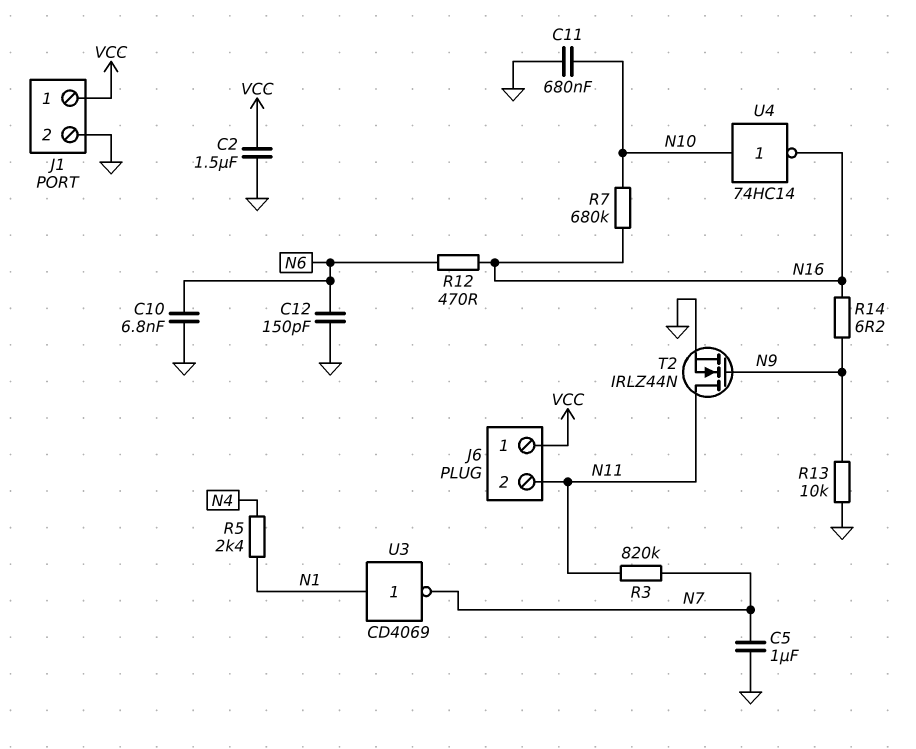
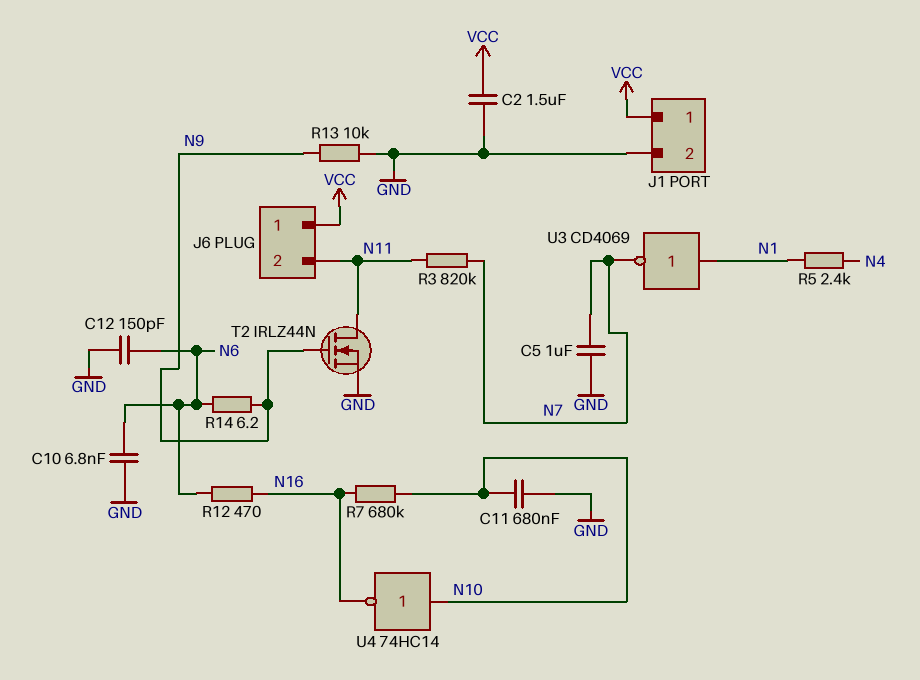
R14: 6.2 (N9, N16) -> 6.2 (N6, N9)

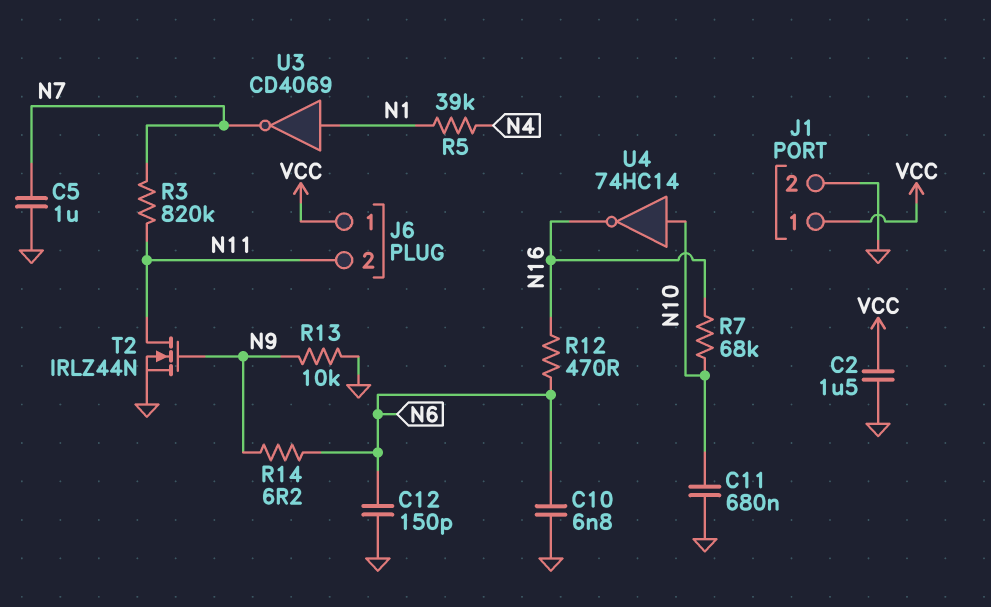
R5: 2.4k (N1, N4) -> 39k (N1, N4)
R7: 680k (N10, N16) -> 68k (N10, N16)

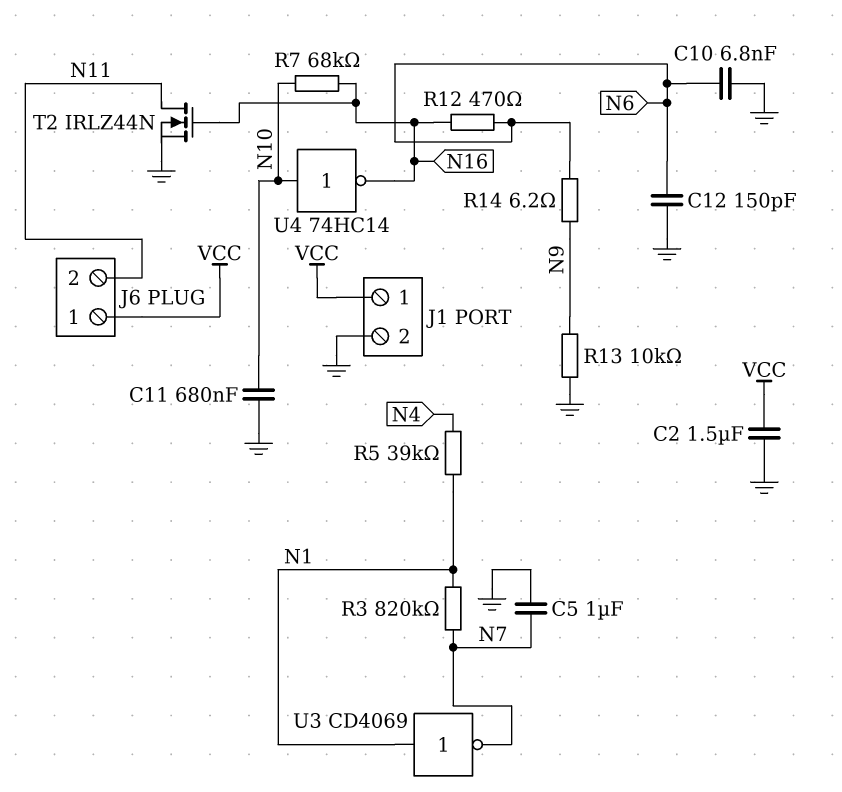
R3: 820k (N7, N11) -> 820k (N1, N7)
T2: NMOS IRLZ44N (G N9, D N11, S GND) -> NMOS IRLZ44N (G N16, D N11, S GND)

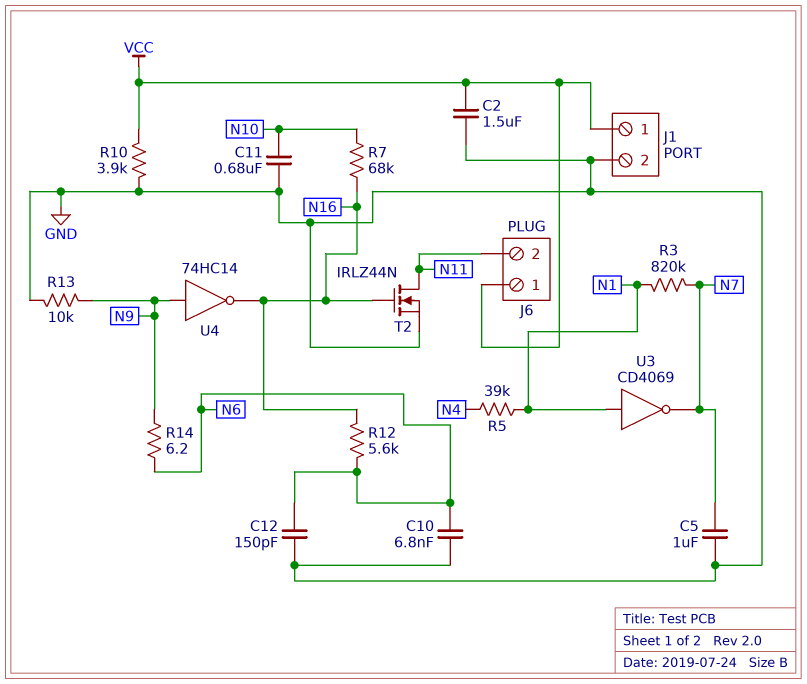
R10: none -> 3.9k (GND, VCC)
R12: 470 (N6, N16) -> 5.6k (N6, N16)
U4: NOT 74HC14 (in N10, out N16) -> NOT 74HC14 (in N9, out N16)

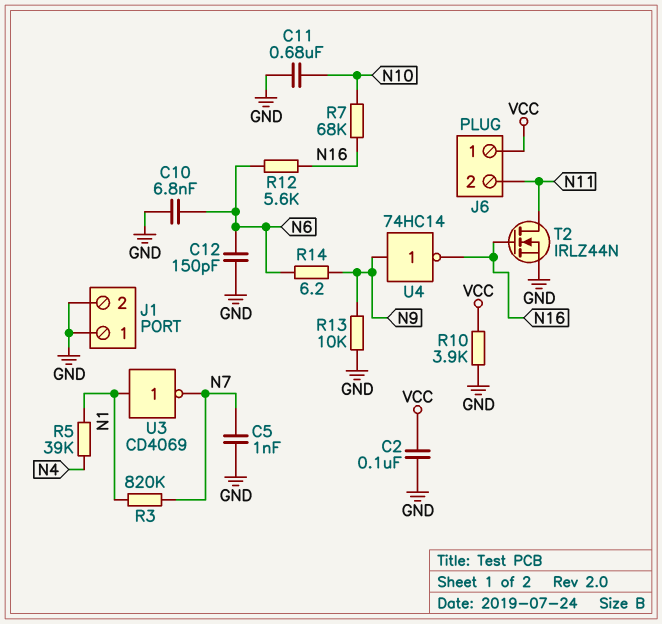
C2: 1.5uF (GND, VCC) -> 100nF (GND, VCC)
C5: 1uF (GND, N7) -> 1nF (GND, N7)
J1 pin 1: VCC -> GND

